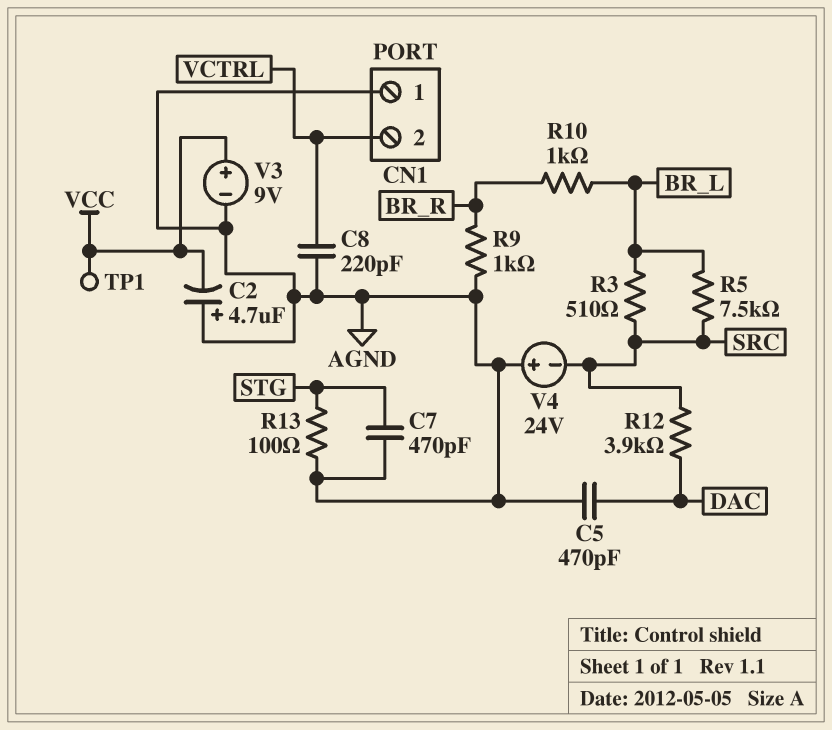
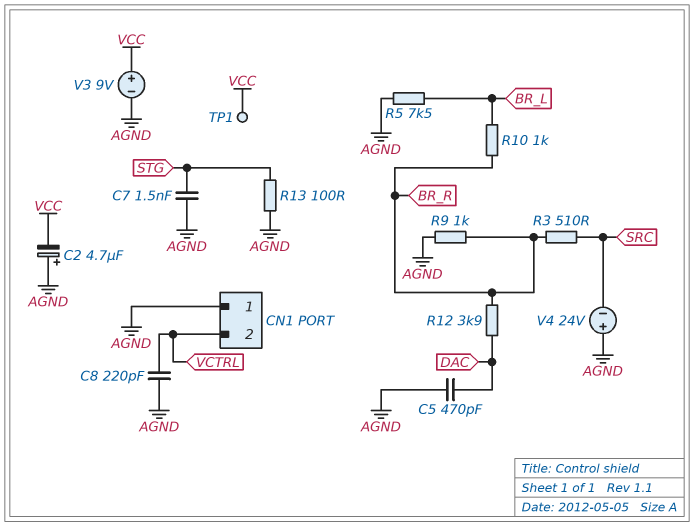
C7: 470pF (AGND, STG) -> 1.5nF (AGND, STG)
R3: 510 (BR_L, SRC) -> 510 (BR_R, SRC)
R5: 7.5k (BR_L, SRC) -> 7.5k (AGND, BR_L)
R12: 3.9k (DAC, SRC) -> 3.9k (BR_R, DAC)

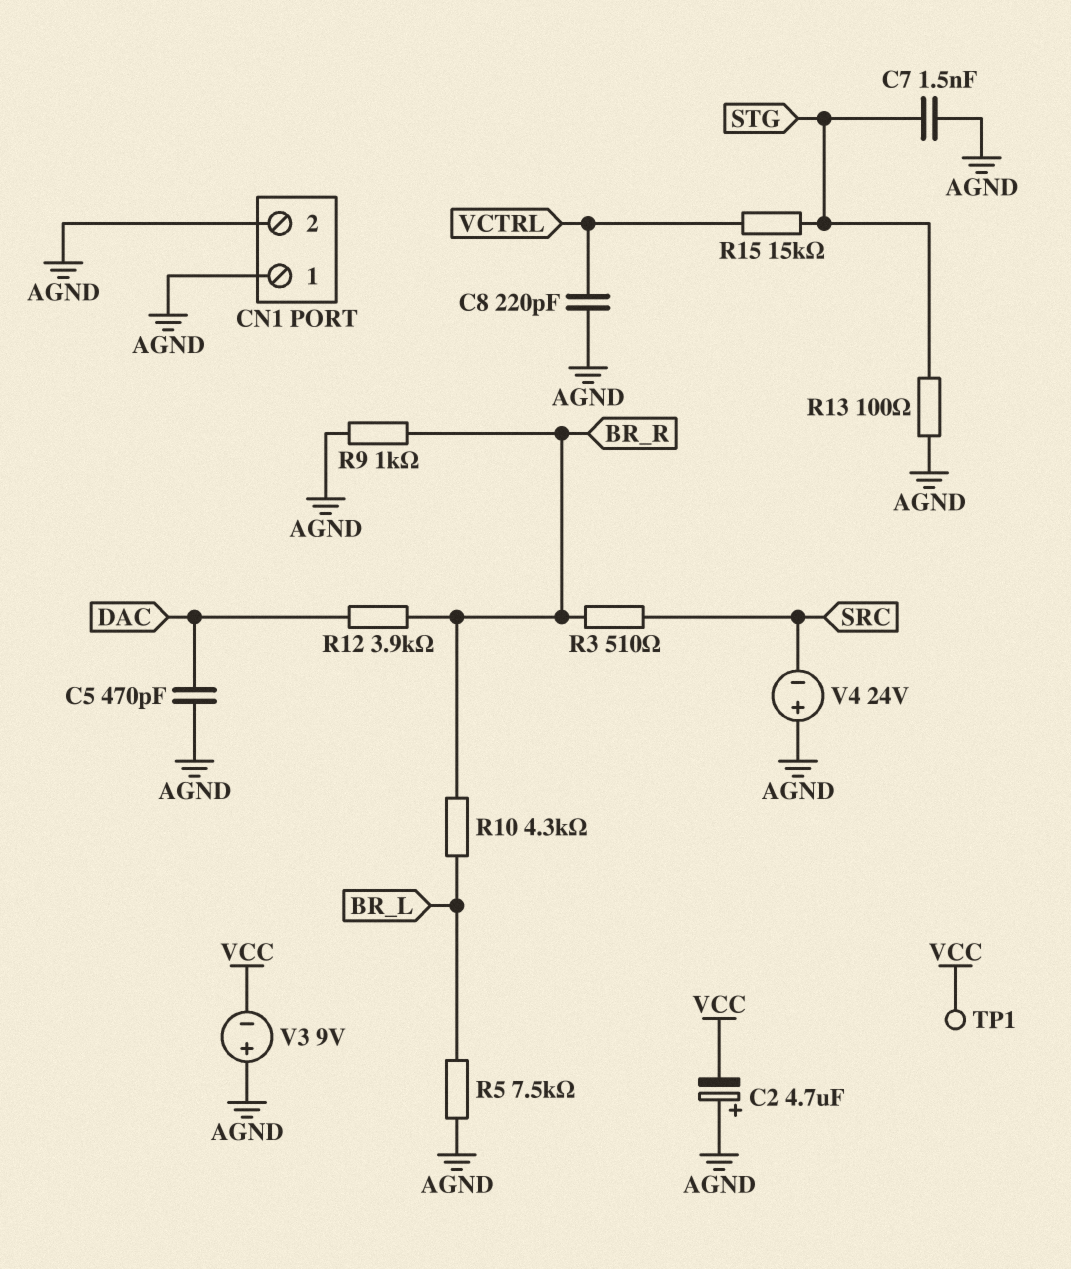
CN1 pin 2: VCTRL -> AGND
R10: 1k (BR_L, BR_R) -> 4.3k (BR_L, BR_R)
R15: none -> 15k (STG, VCTRL)
V3: 9V (plus VCC, minus AGND) -> 9V (plus AGND, minus VCC)

